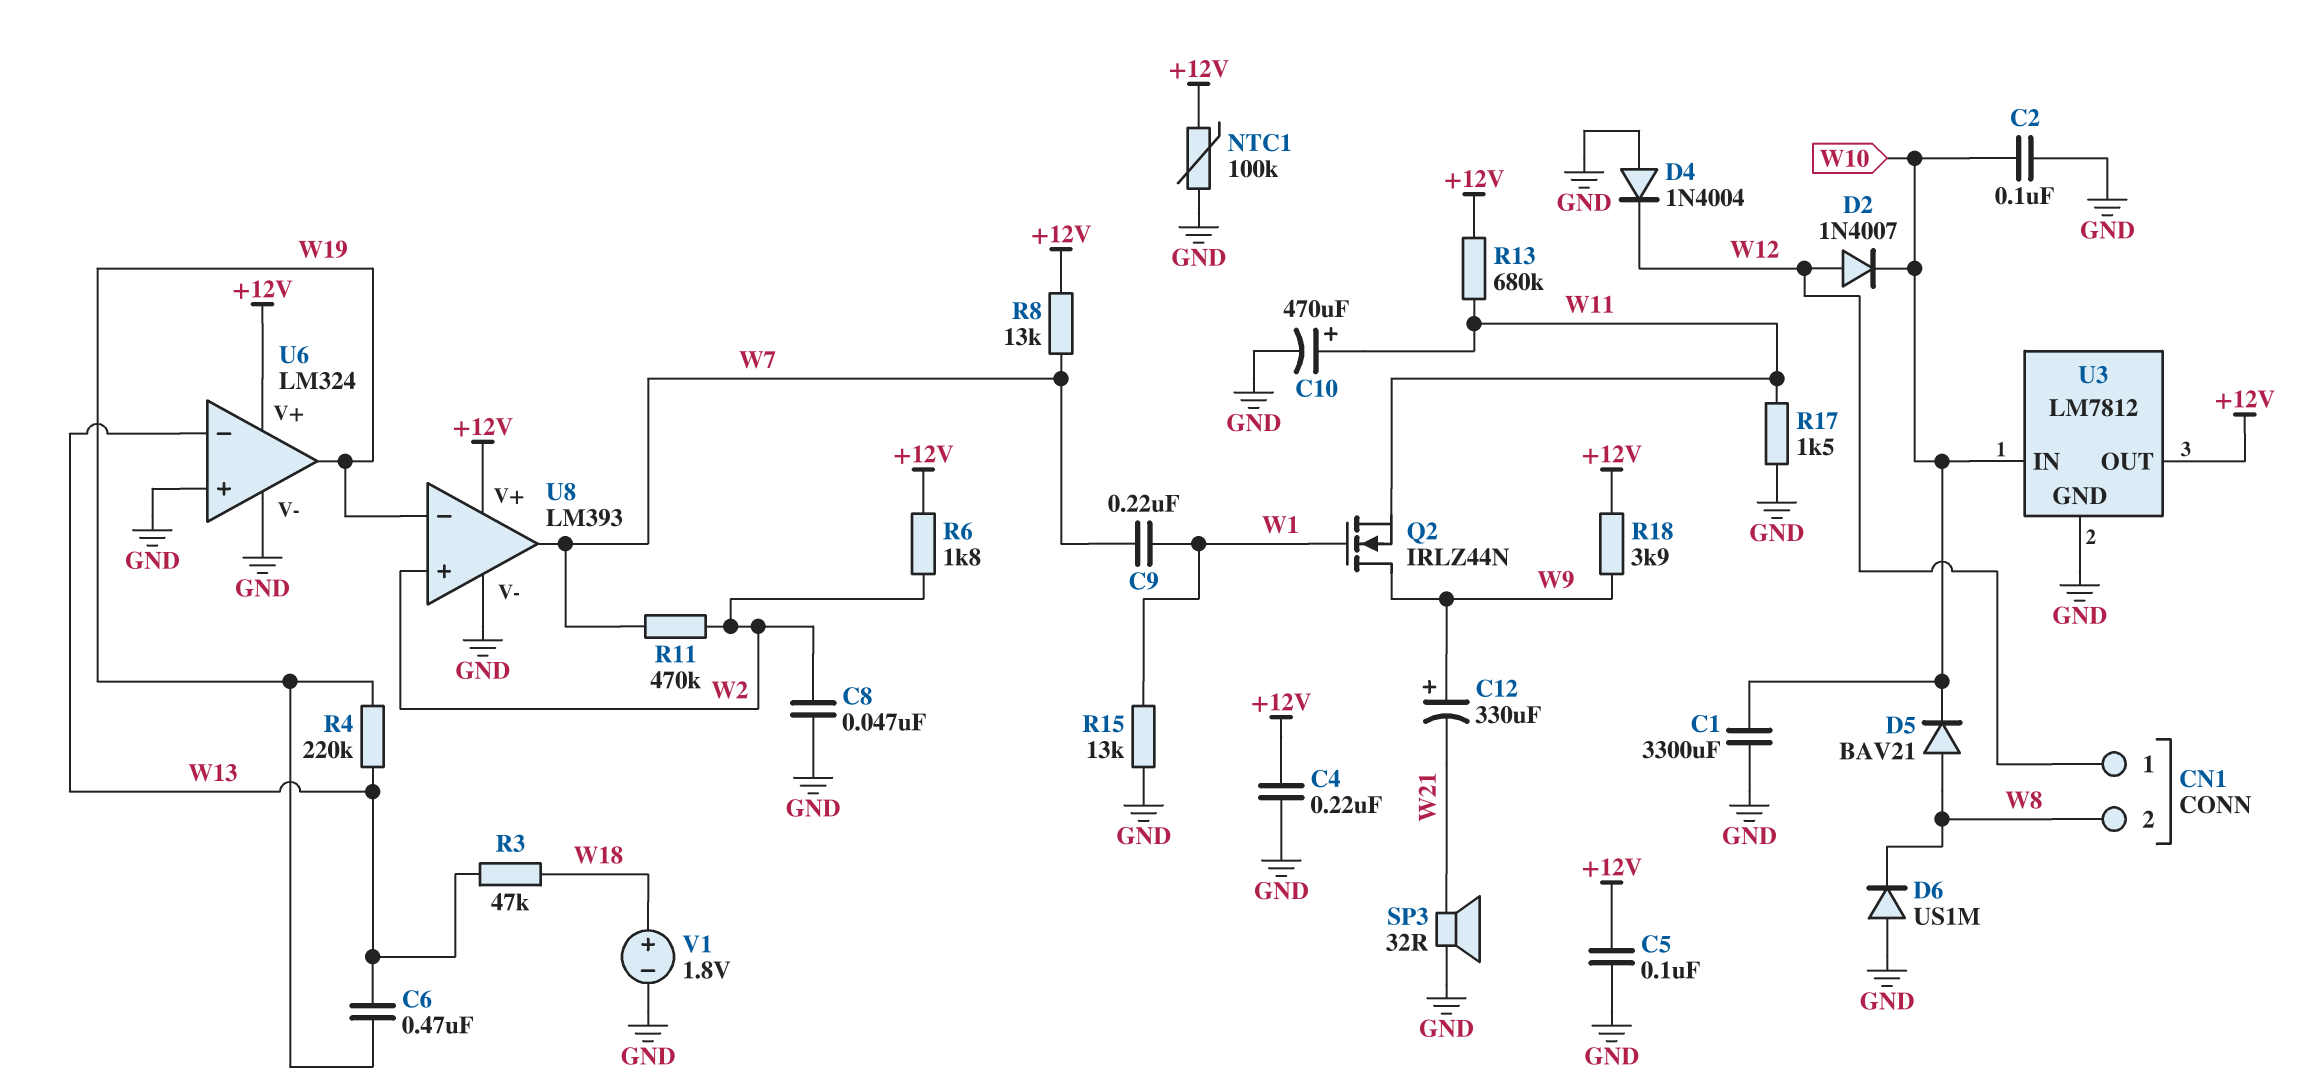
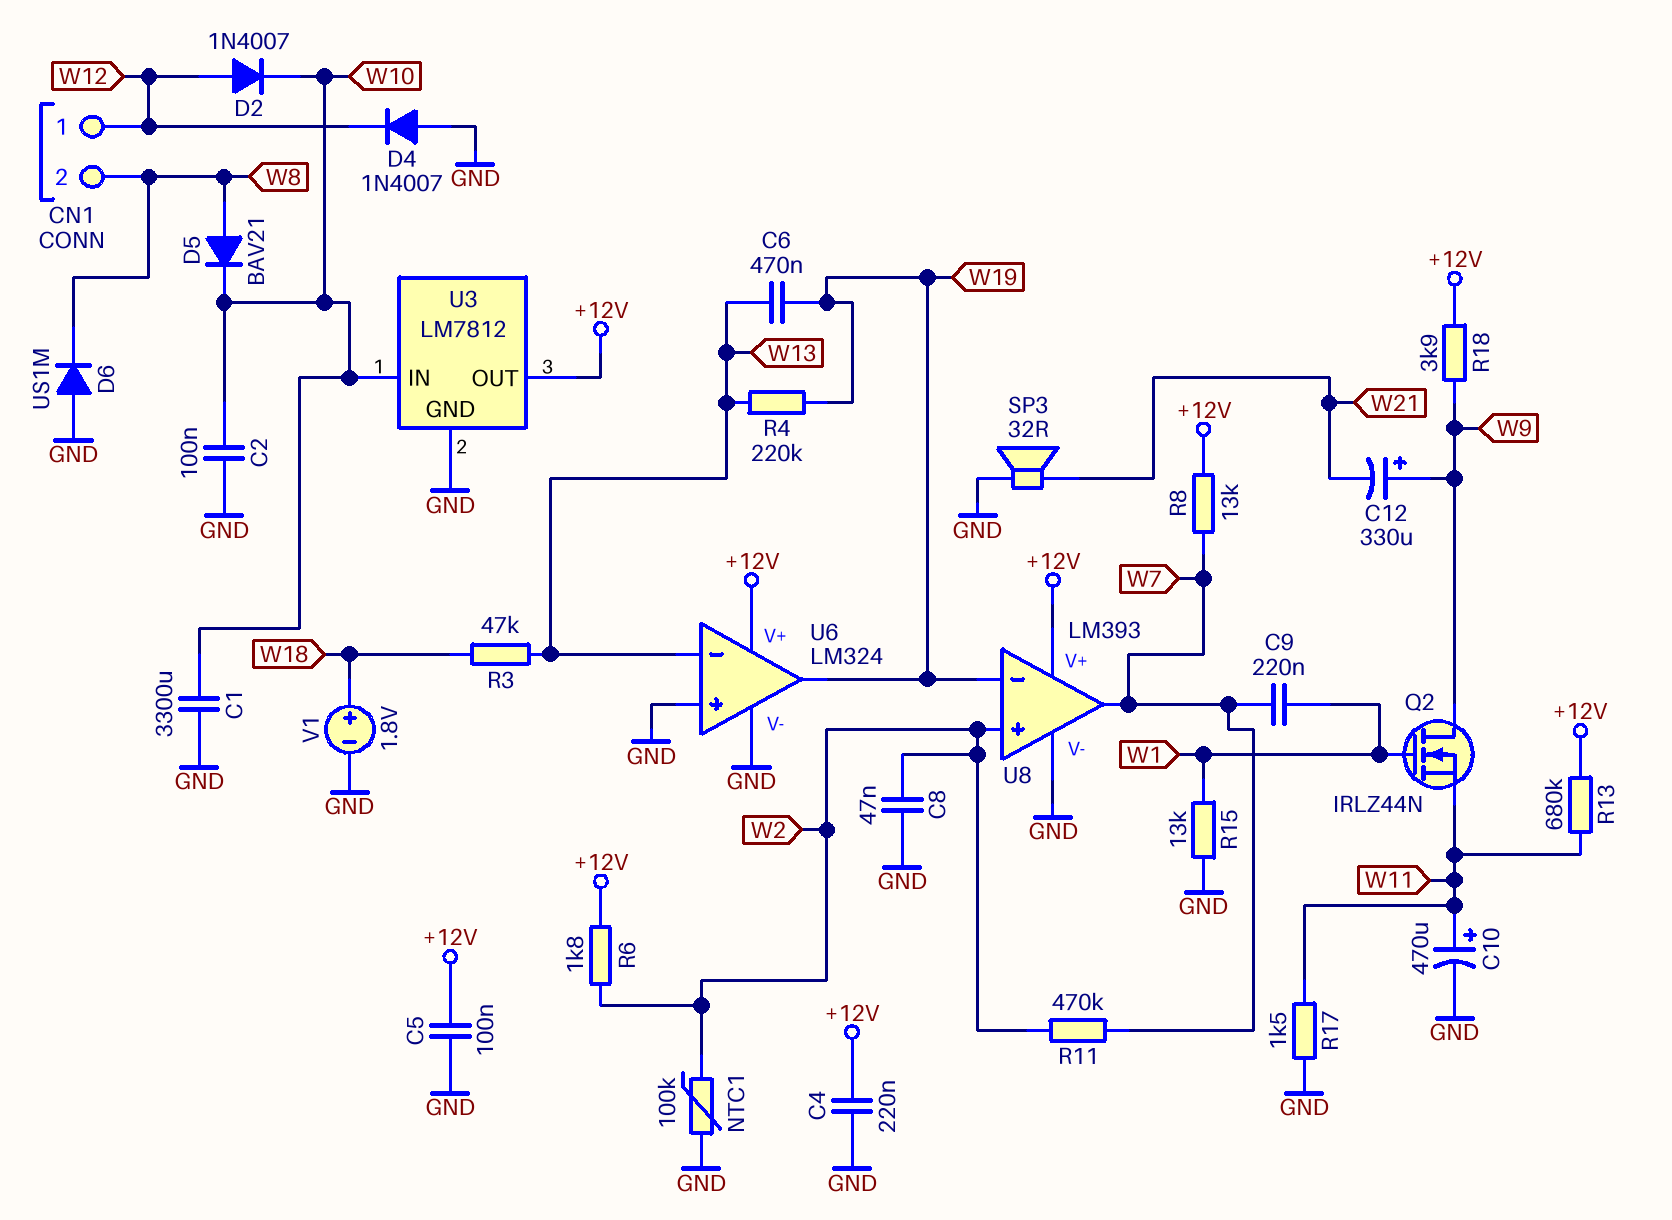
D4: diode 1N4004 (A GND, K W12) -> diode 1N4007 (A GND, K W12)
NTC1: 100k (+12V, GND) -> 100k (GND, W2)

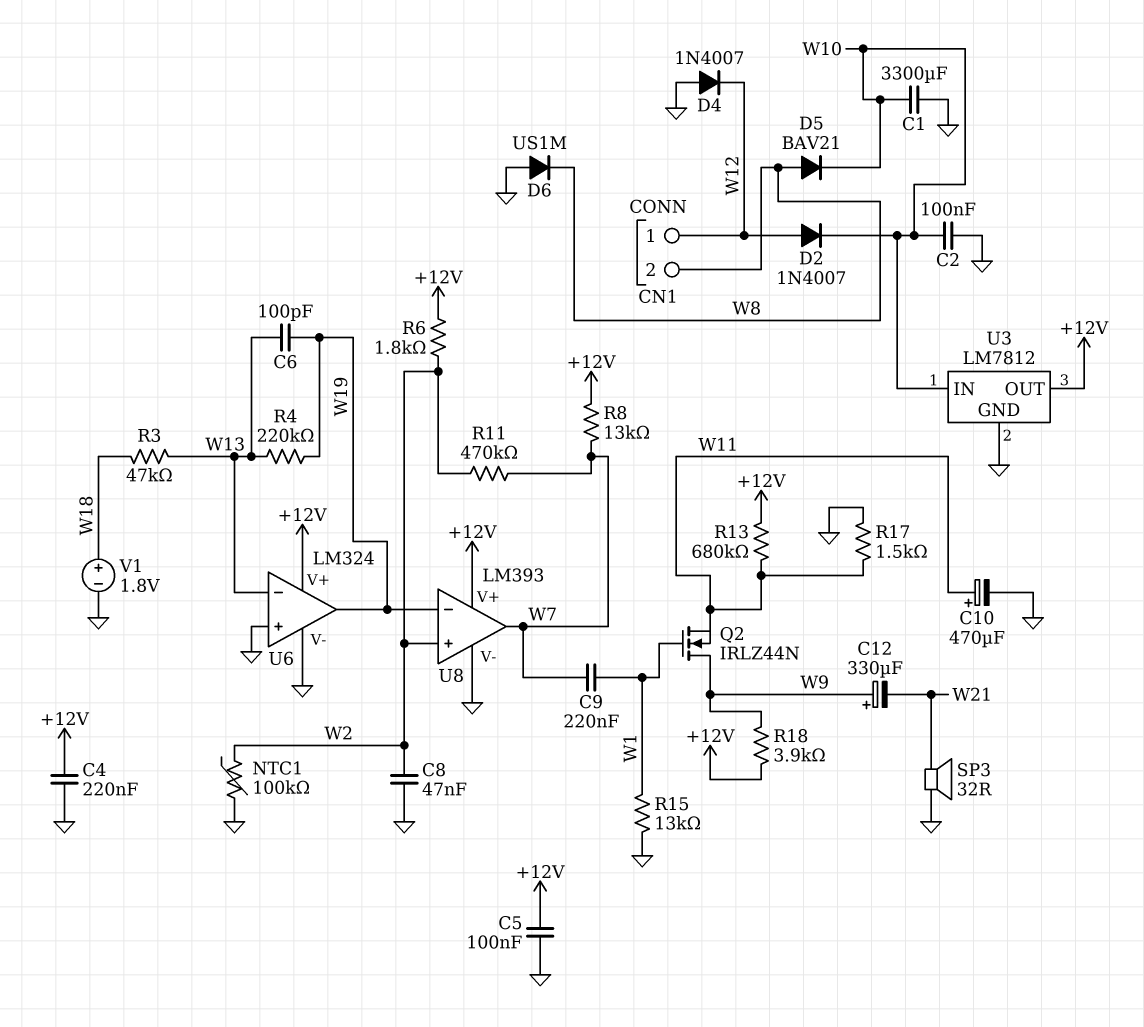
C6: 470nF (W13, W19) -> 100pF (W13, W19)

